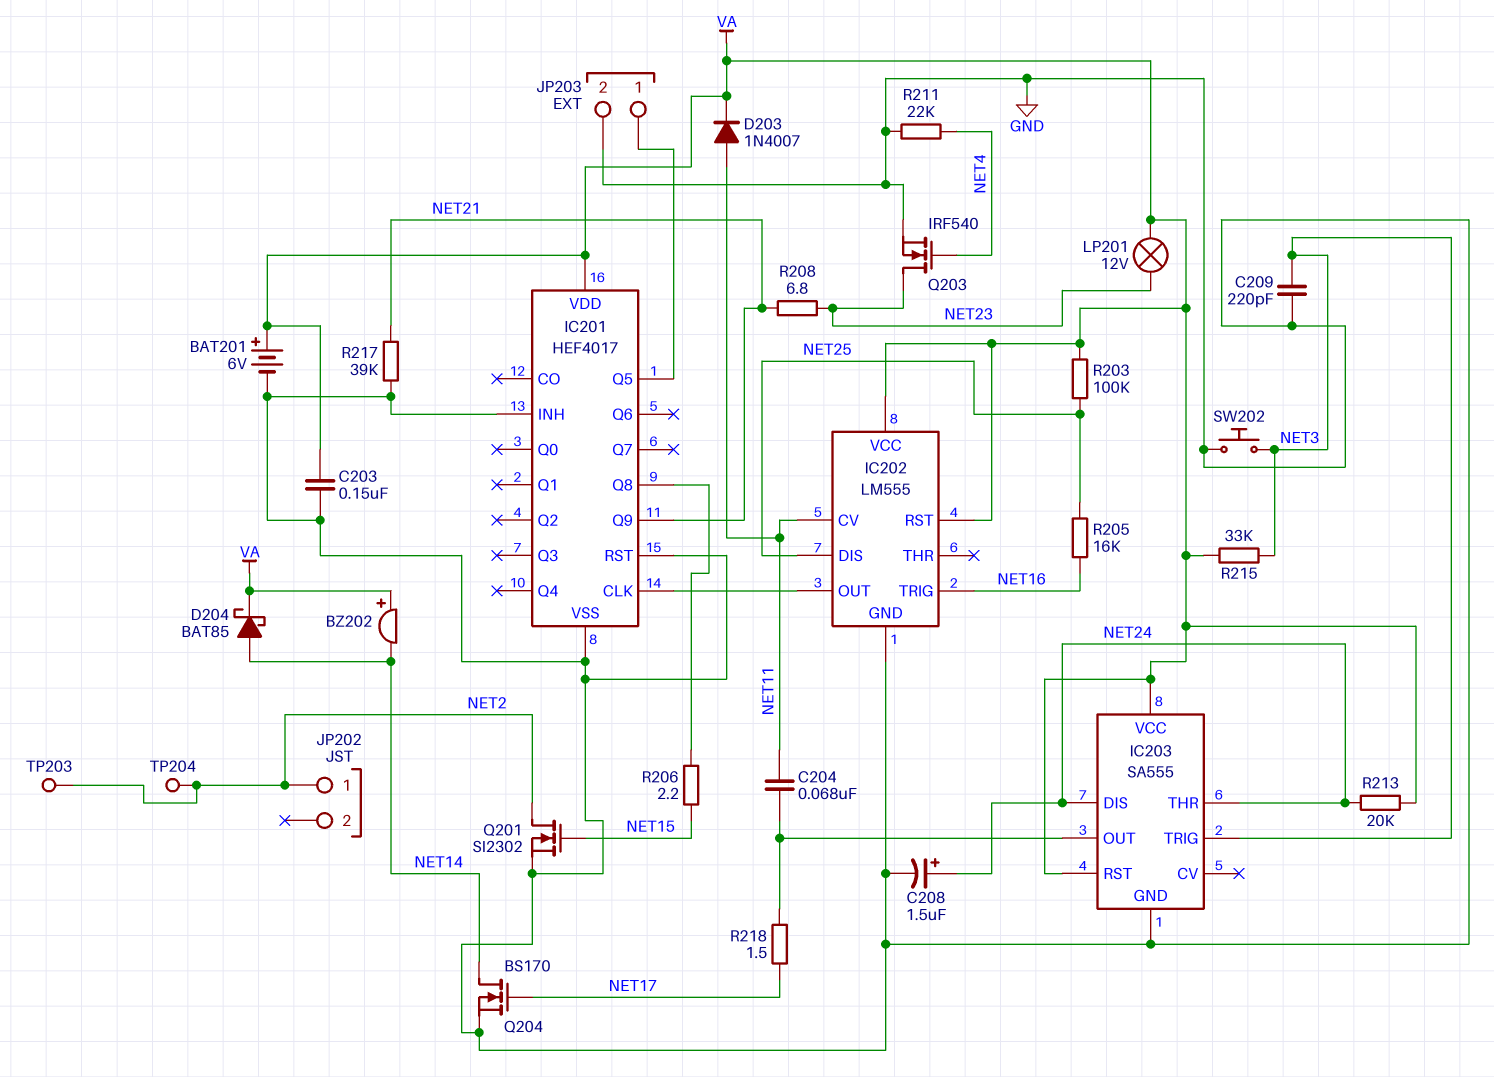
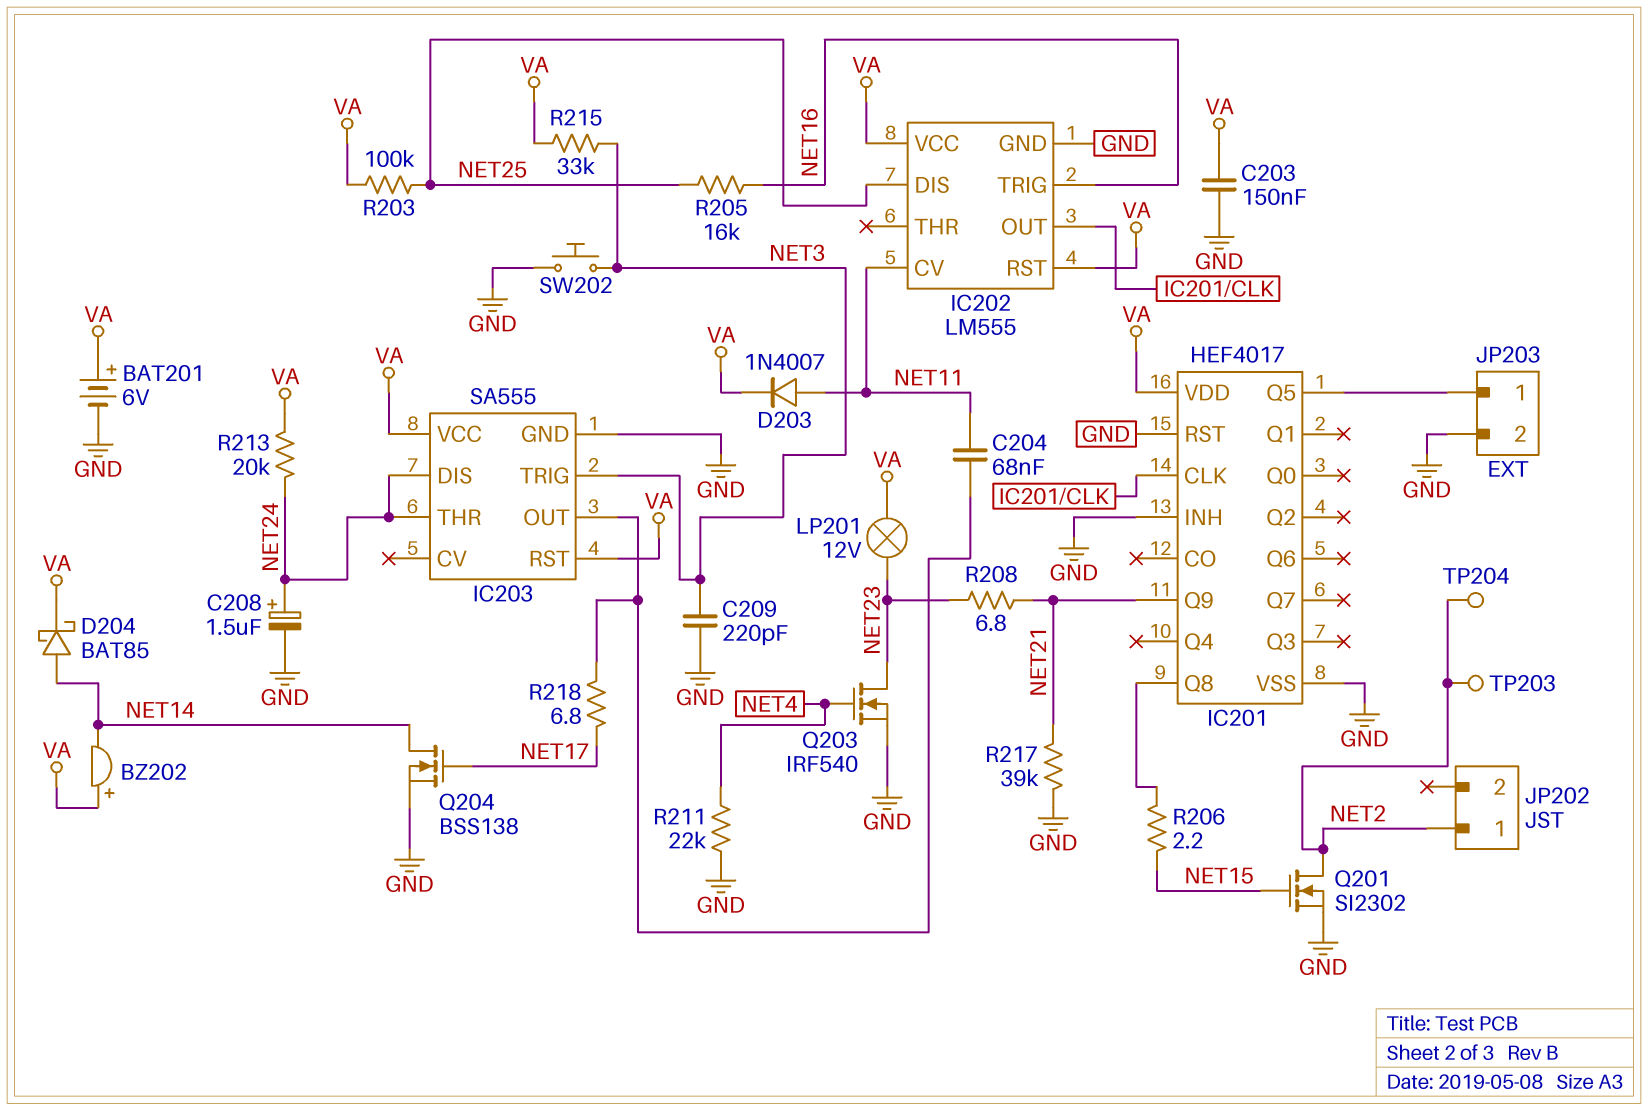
Q204: NMOS BS170 (G NET17, D NET14, S GND) -> NMOS BSS138 (G NET17, D NET14, S GND)
R218: 1.5 (IC203/OUT, NET17) -> 6.8 (IC203/OUT, NET17)

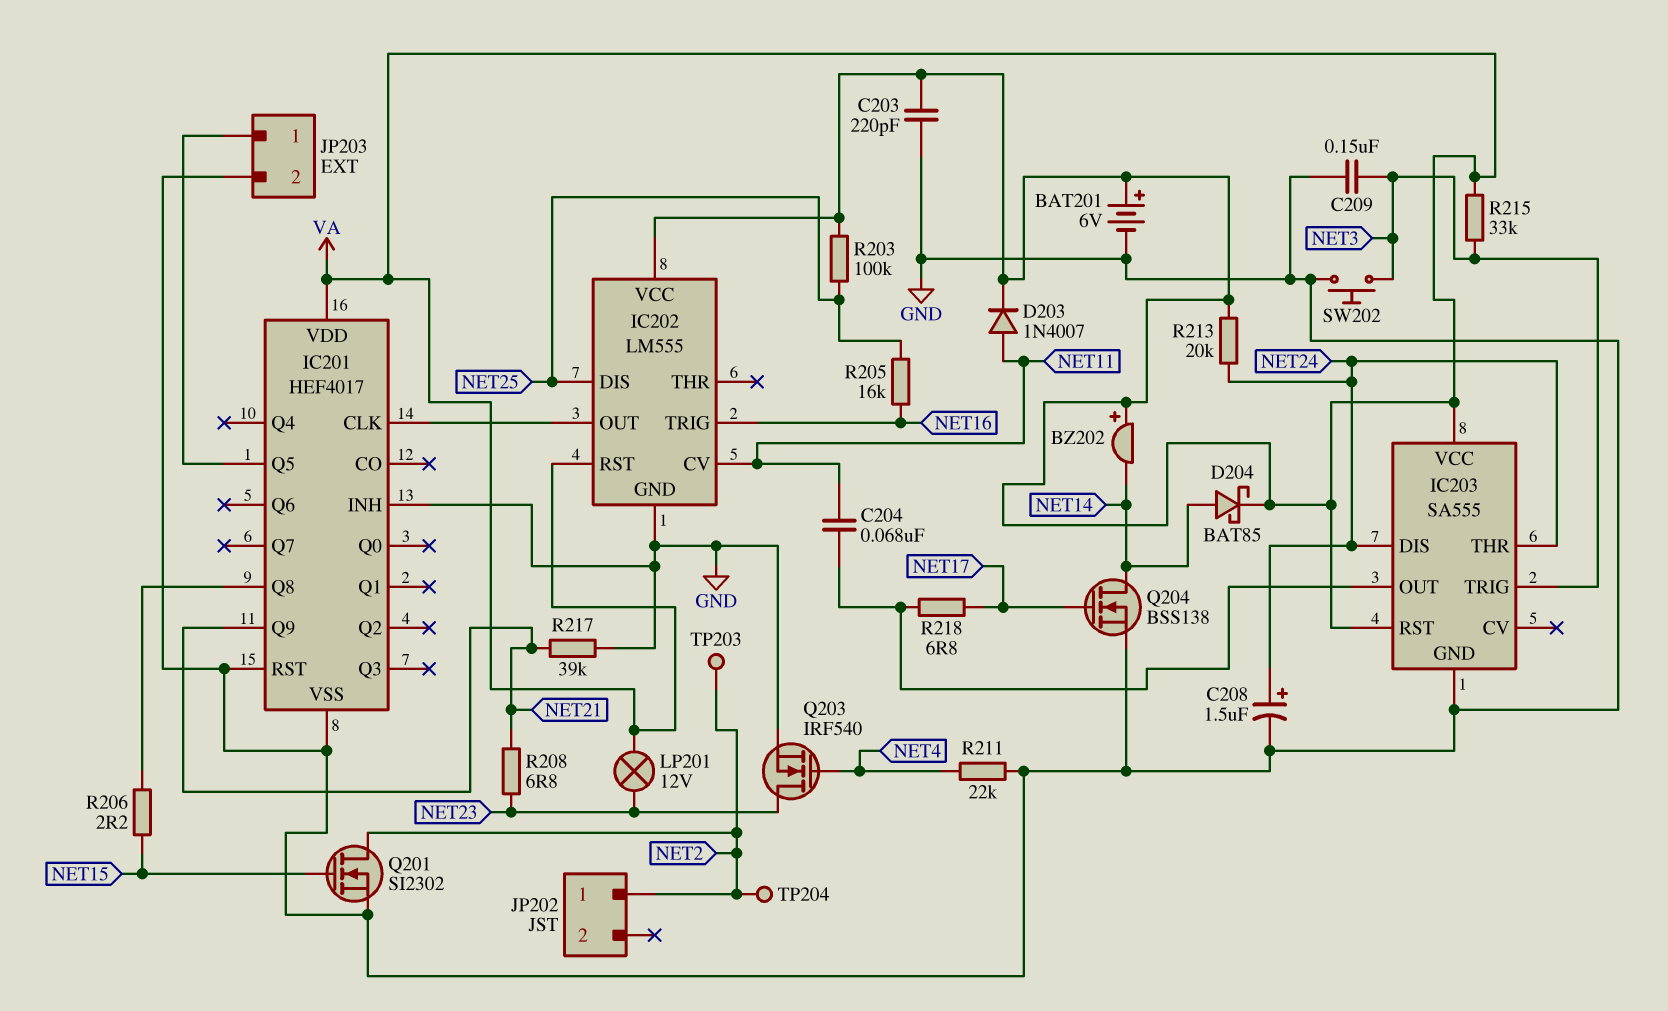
C203: 150nF (GND, VA) -> 220pF (GND, VA)
C209: 220pF (GND, NET3) -> 150nF (GND, NET3)

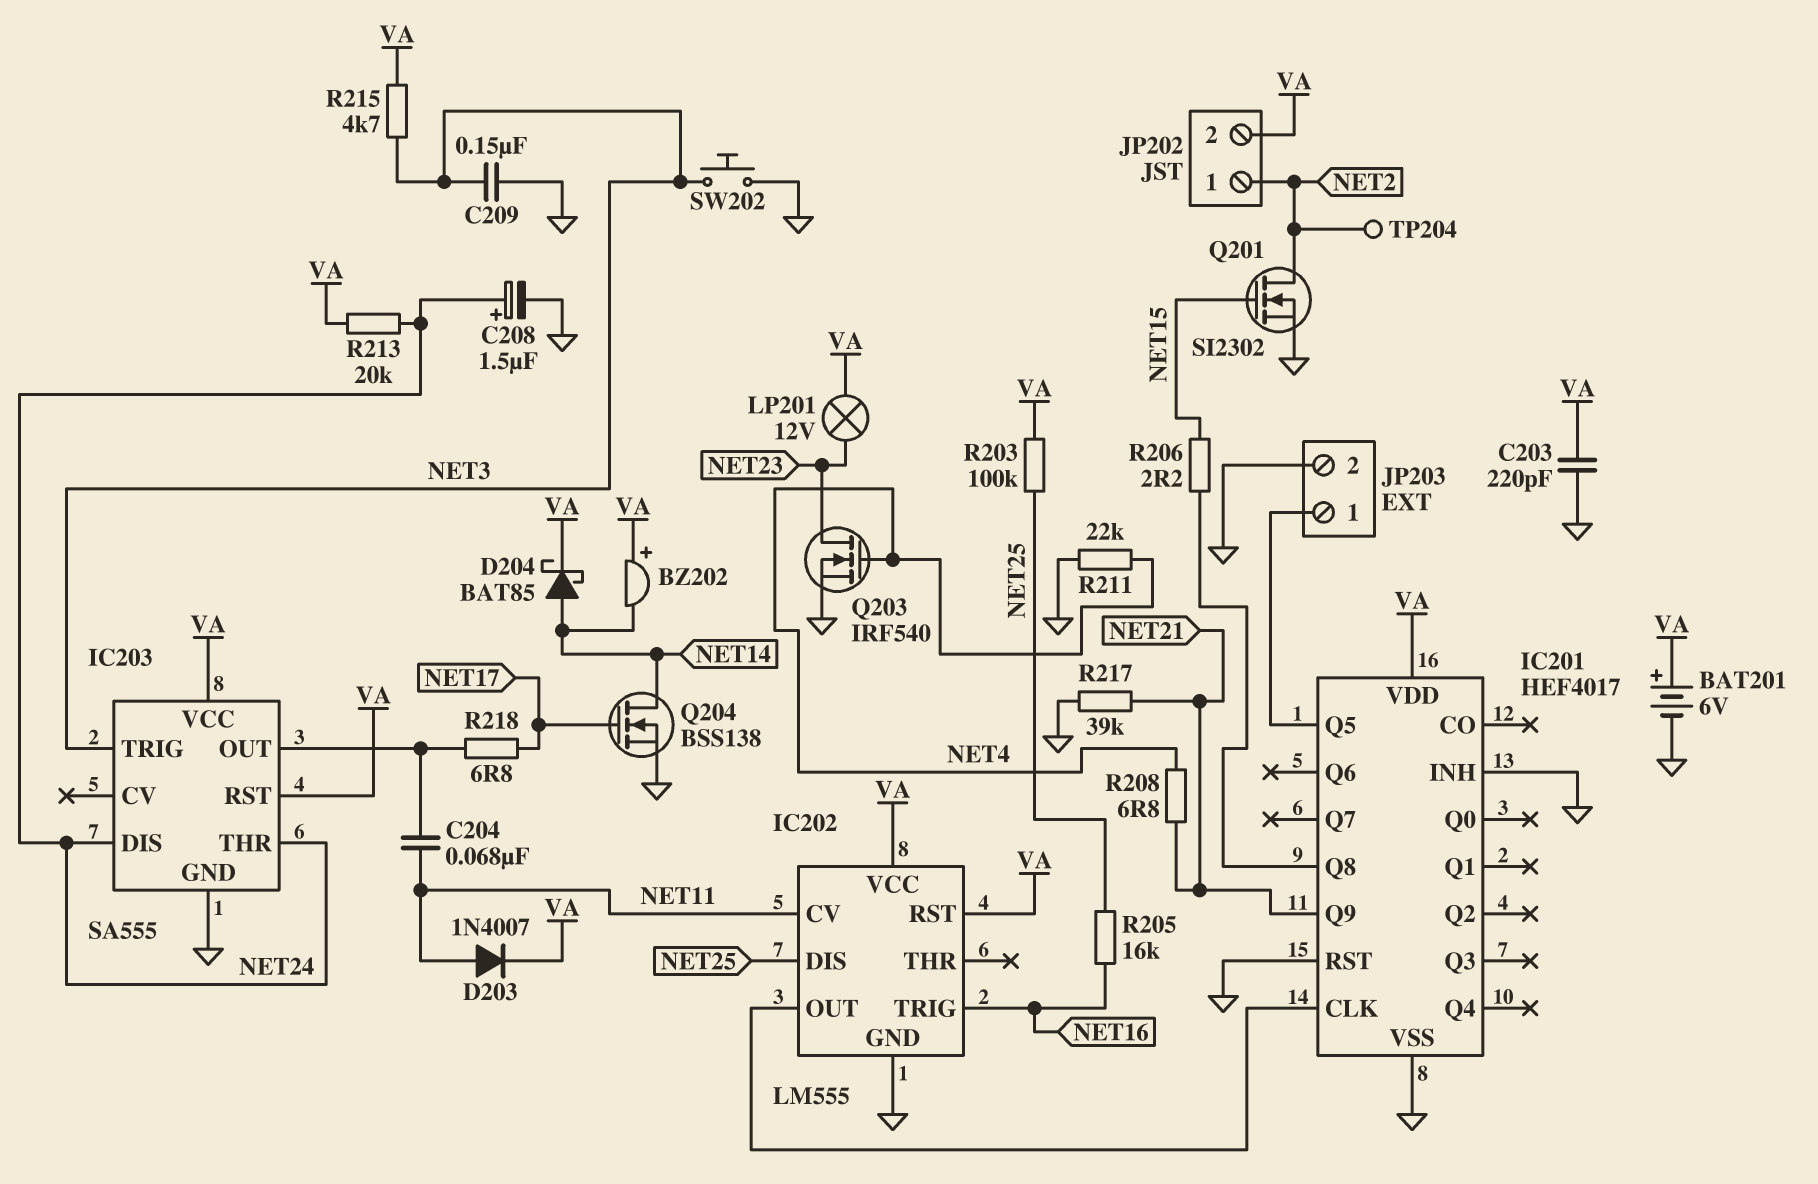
JP202 pin 2: none -> VA
R208: 6.8 (NET21, NET23) -> 6.8 (NET4, NET21)
R215: 33k (NET3, VA) -> 4.7k (NET3, VA)
TP203: test point (NET2) -> none

